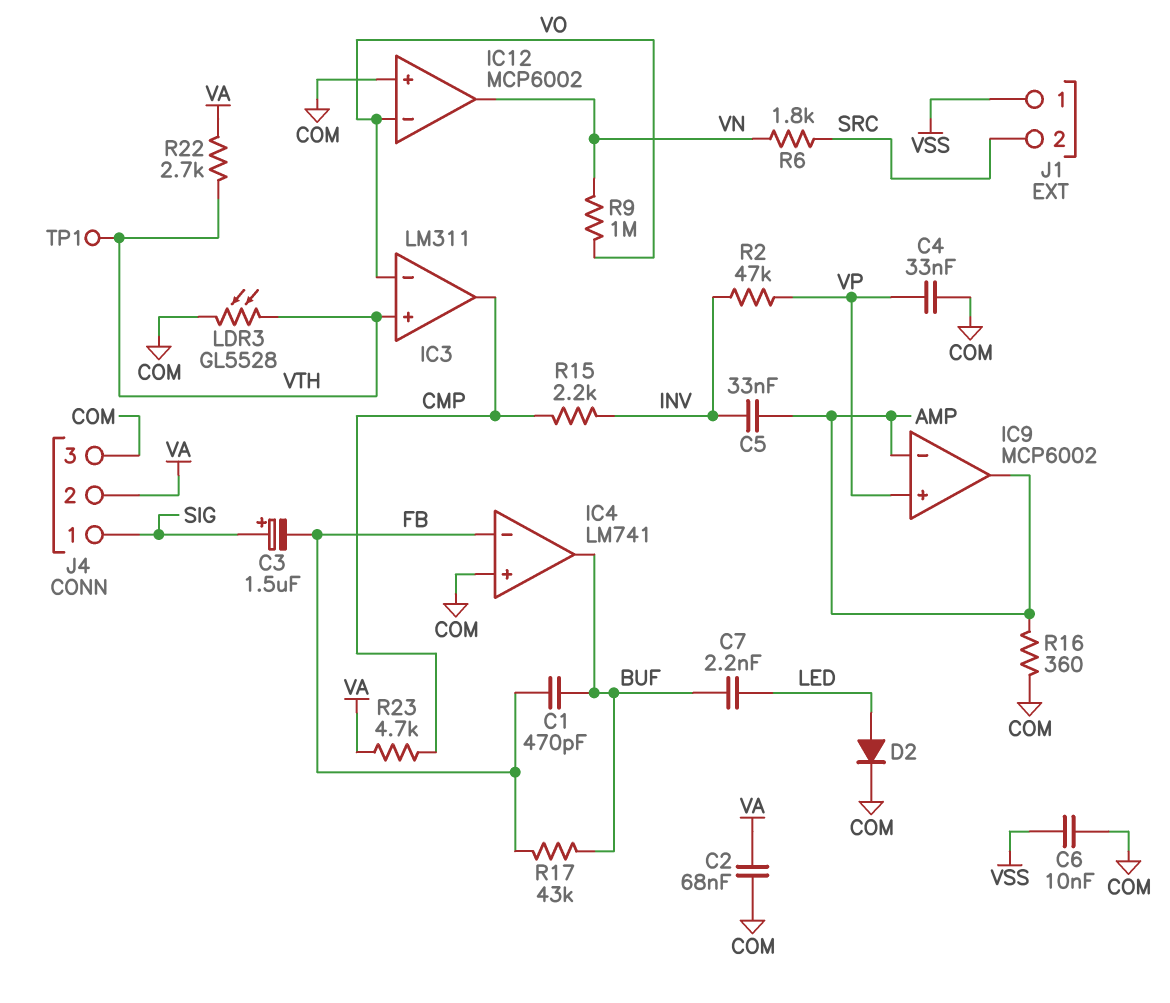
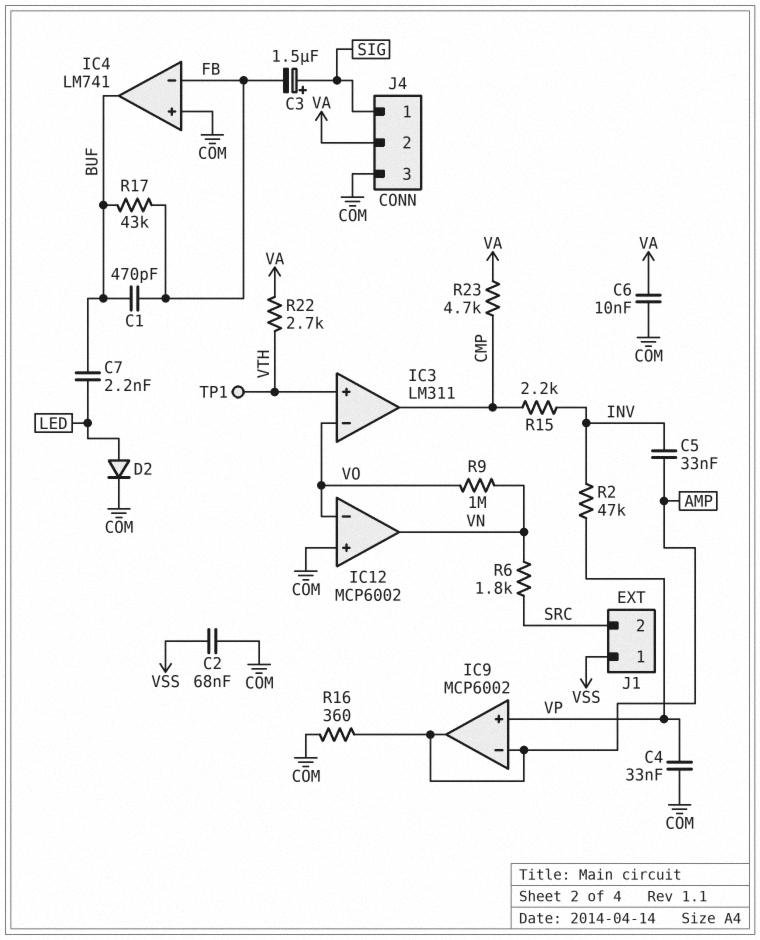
C2: 68nF (COM, VA) -> 68nF (COM, VSS)
C6: 10nF (COM, VSS) -> 10nF (COM, VA)
LDR3: GL5528 (COM, VTH) -> none

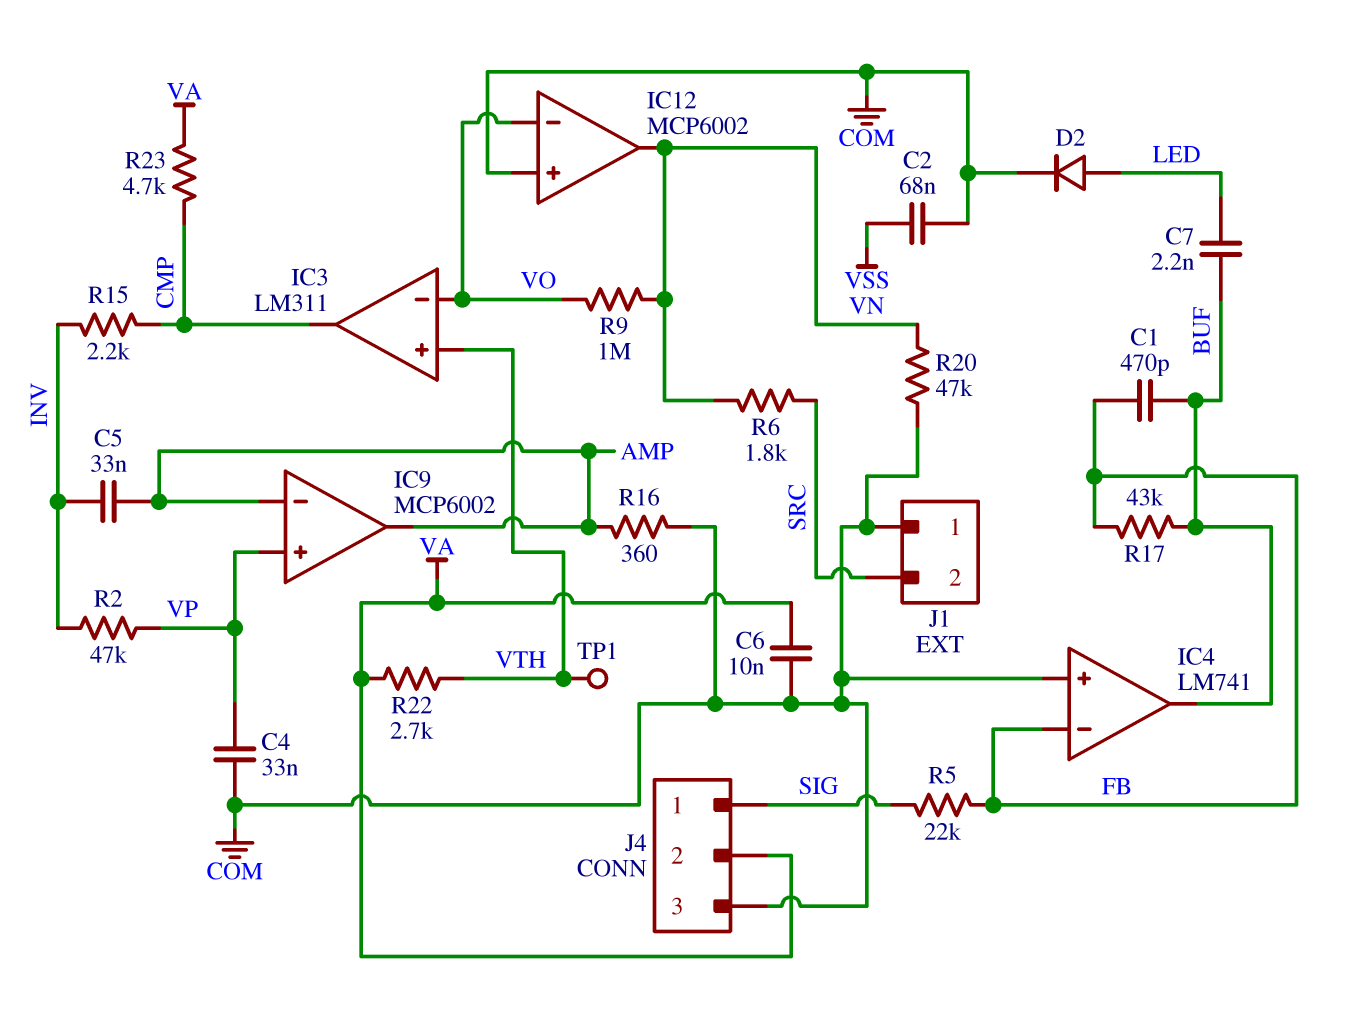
C3: 1.5uF (plus SIG, minus FB) -> none
J1 pin 1: VSS -> COM
R5: none -> 22k (FB, SIG)
R20: none -> 47k (COM, VN)

